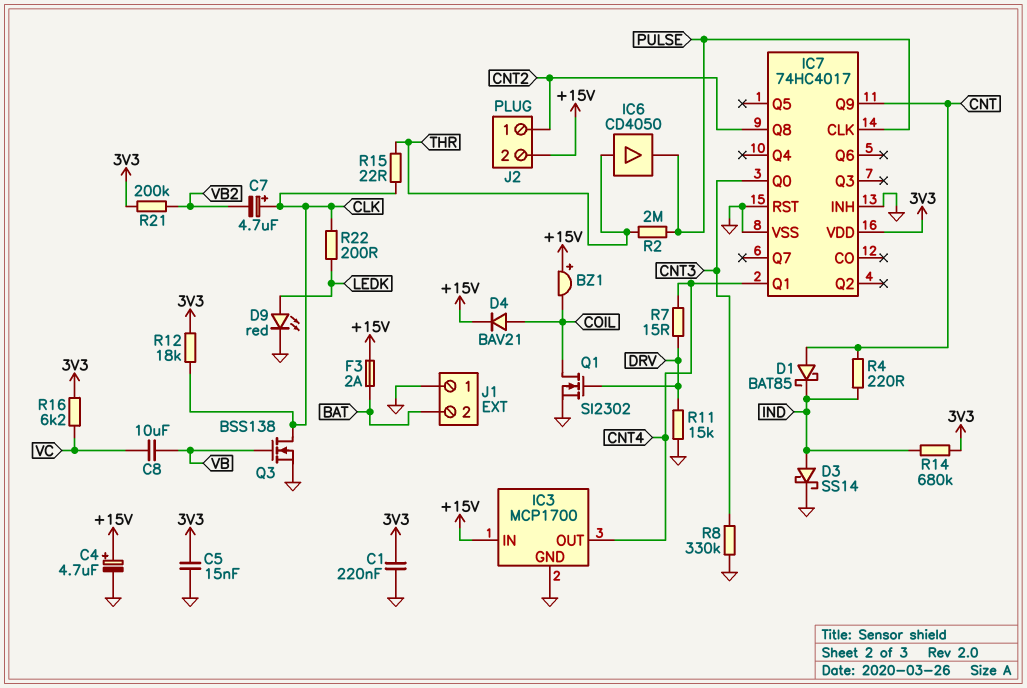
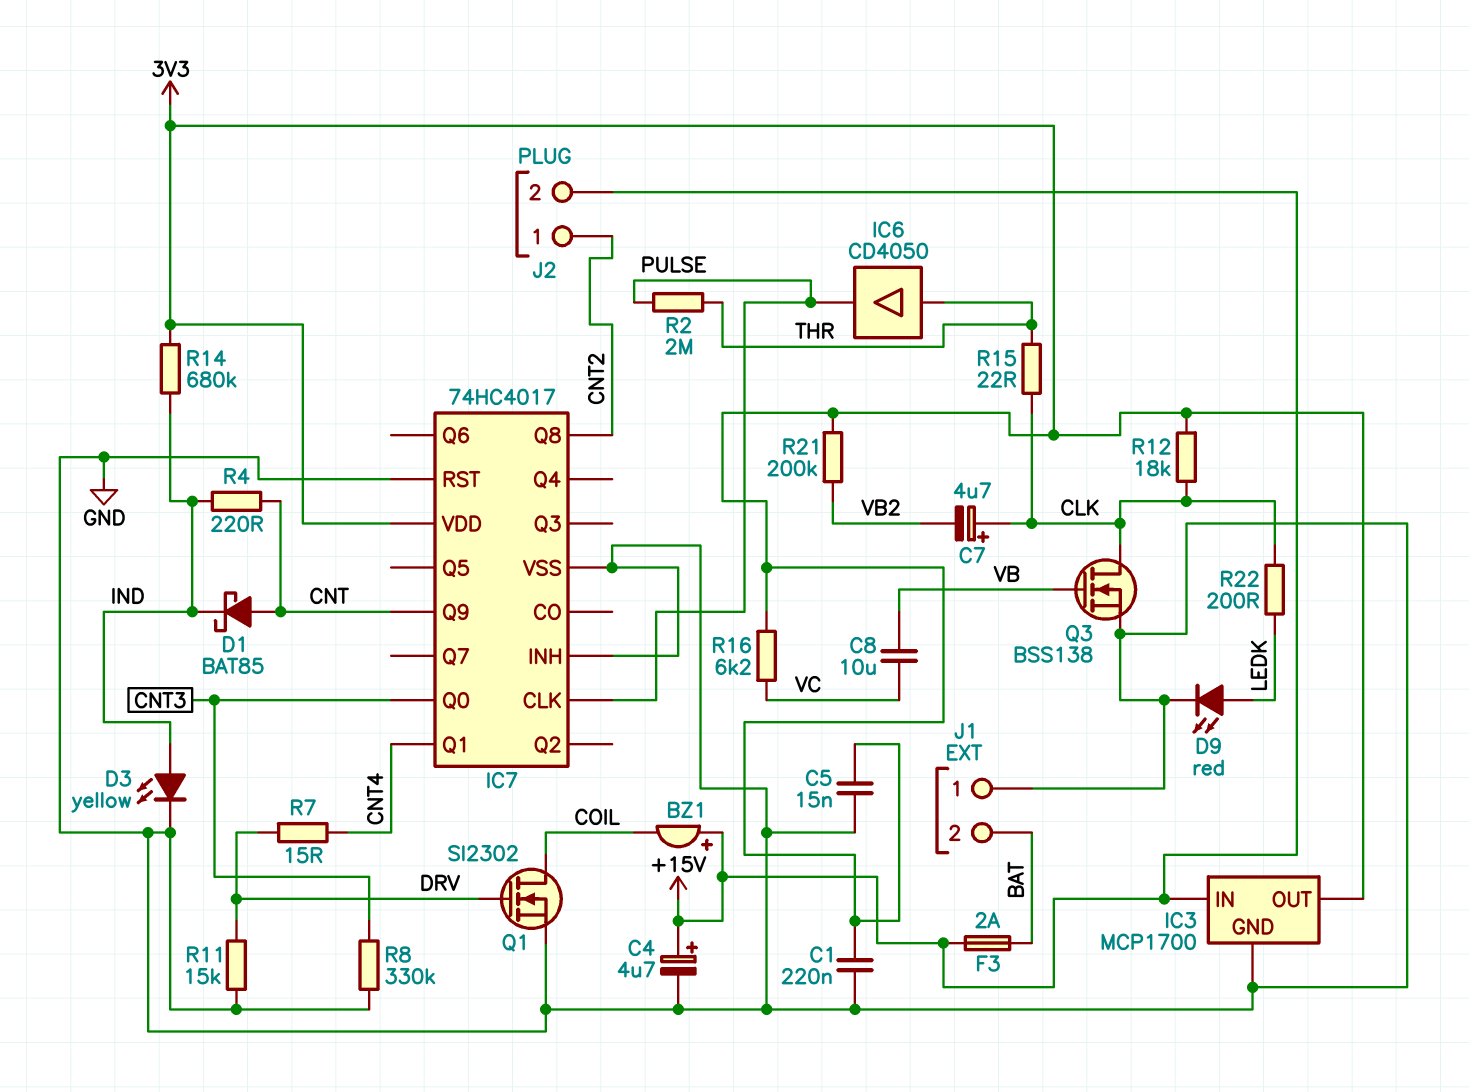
D3: schottky SS14 (A IND, K GND) -> LED yellow (A IND, K GND)
D4: diode BAV21 (A COIL, K +15V) -> none
IC3 pin OUT: CNT4 -> 3V3

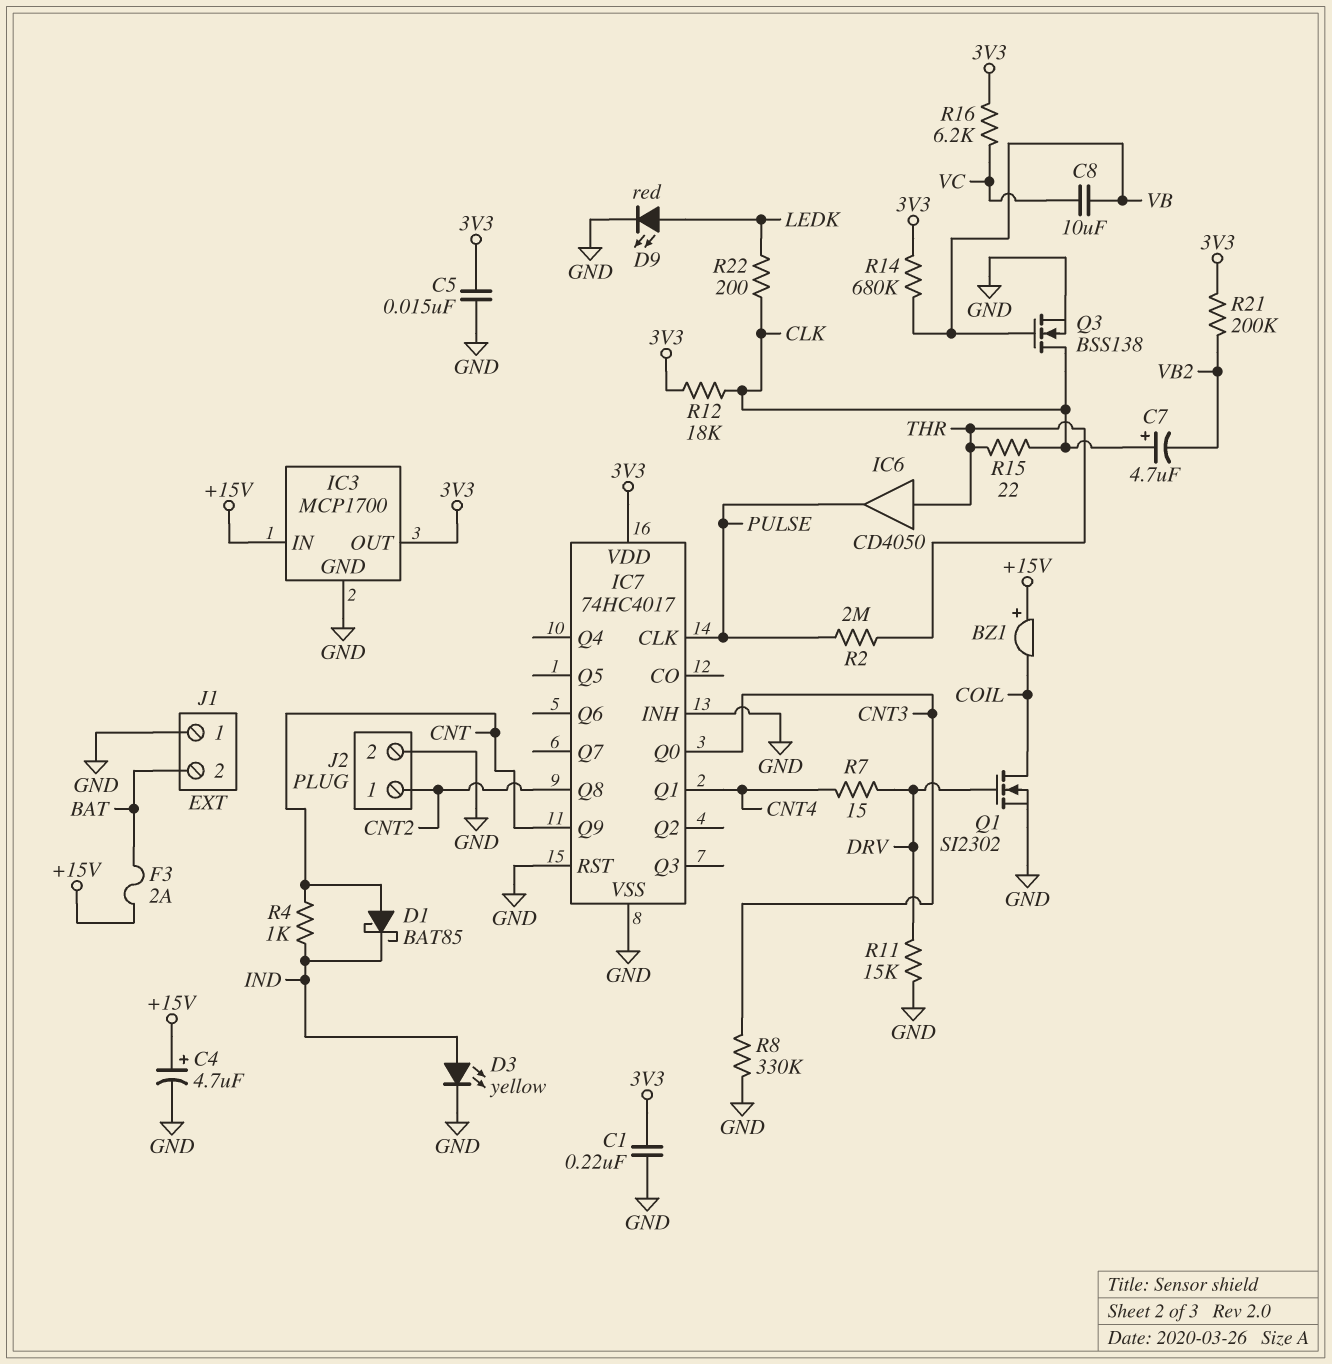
J2 pin 2: +15V -> GND
R4: 220 (CNT, IND) -> 1k (CNT, IND)
R14: 680k (3V3, IND) -> 680k (3V3, VB)

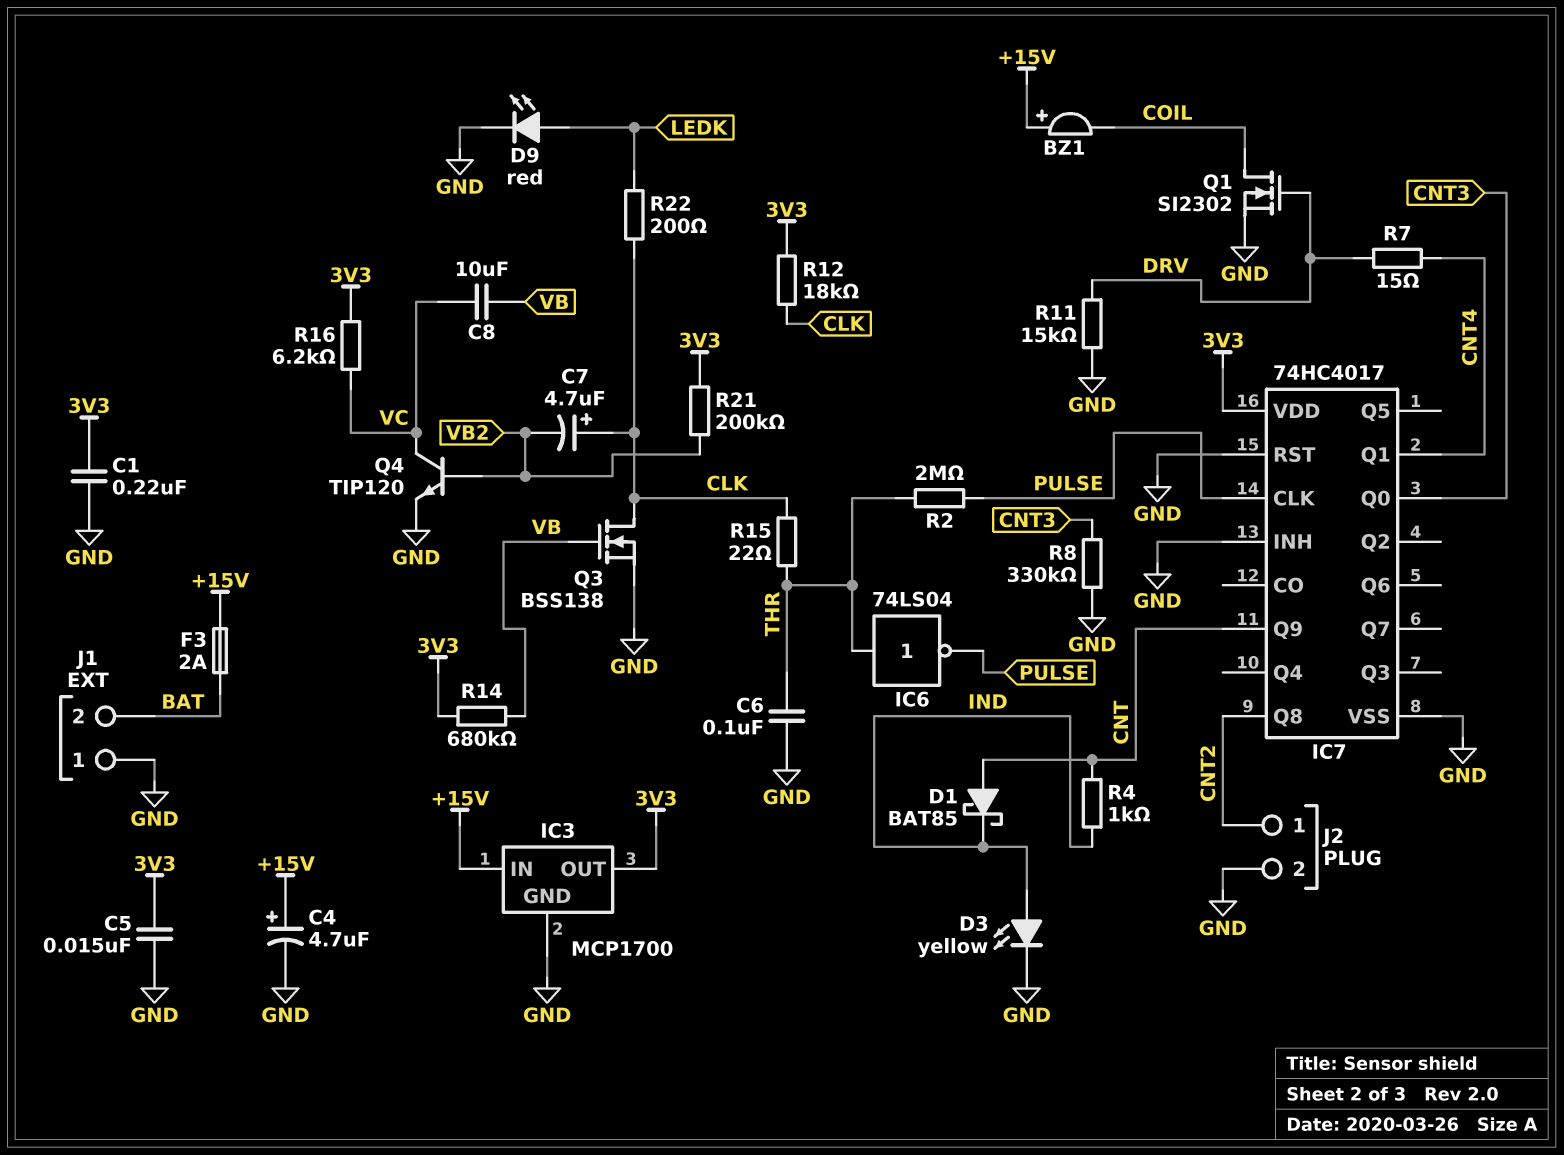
C6: none -> 100nF (GND, THR)
IC6: buffer CD4050 (in THR, out PULSE) -> NOT 74LS04 (in THR, out PULSE)
Q4: none -> NPN TIP120 (B VB2, C VC, E GND)

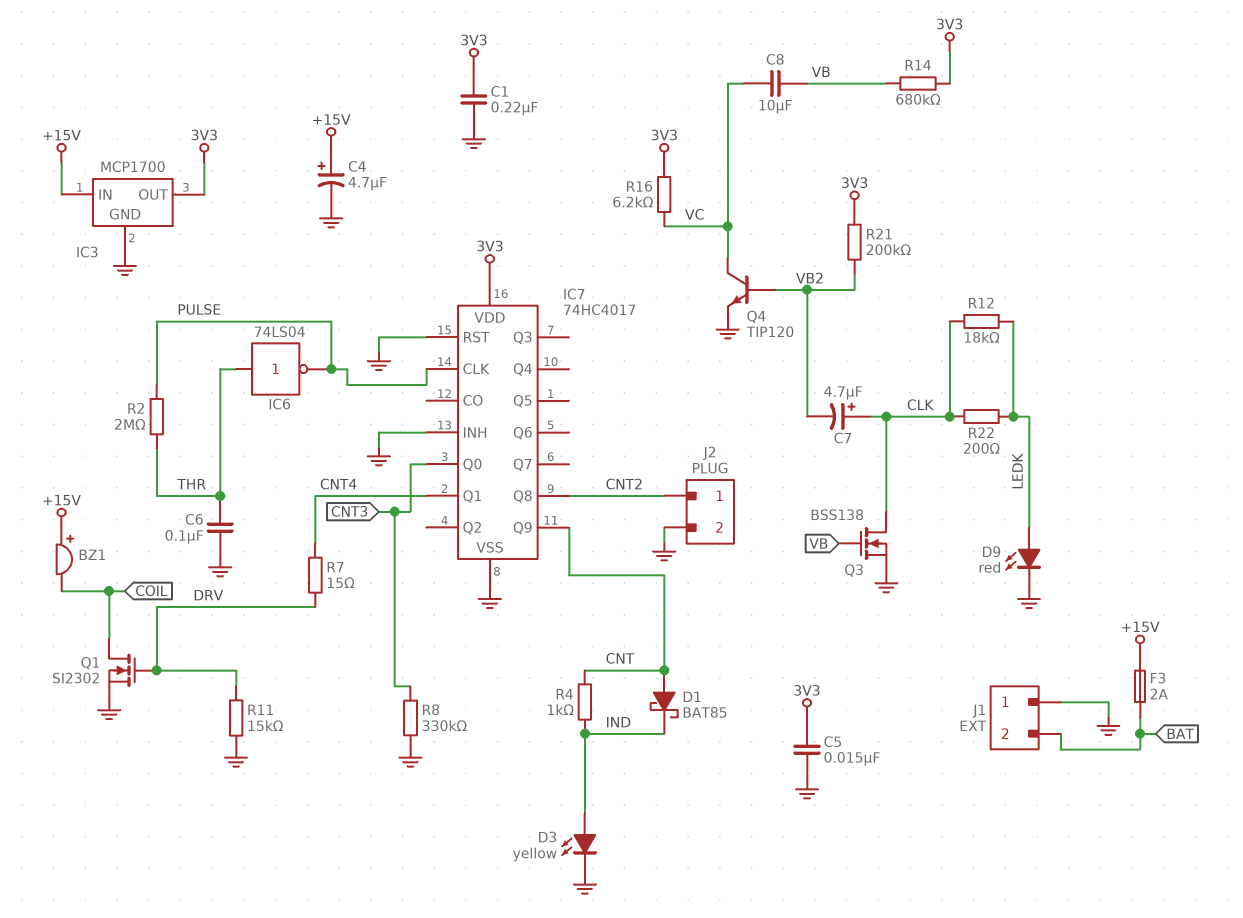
R12: 18k (3V3, CLK) -> 18k (CLK, LEDK)
R15: 22 (CLK, THR) -> none

